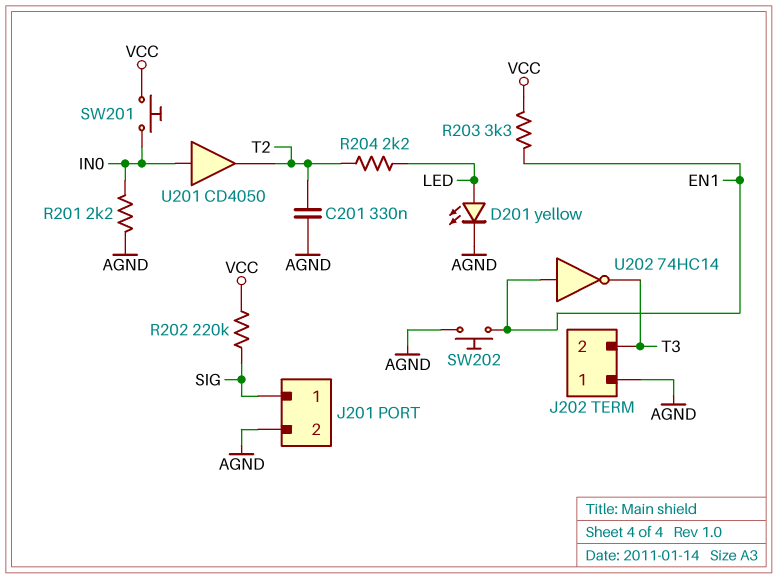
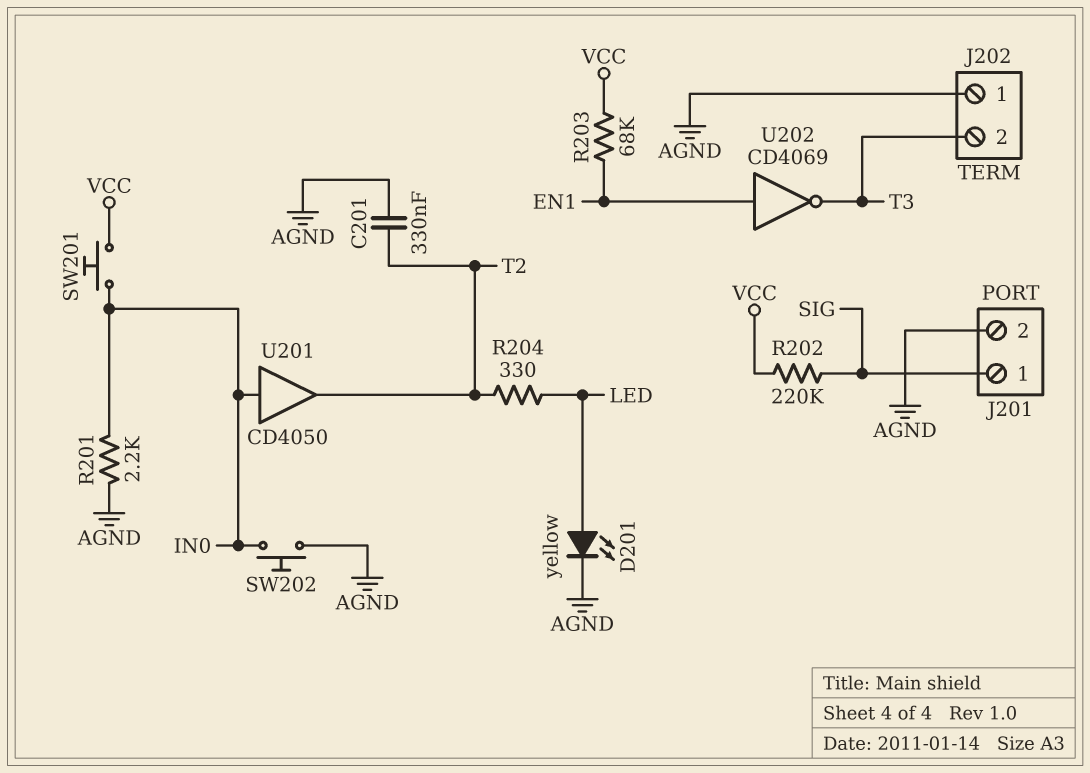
R203: 3.3k (EN1, VCC) -> 68k (EN1, VCC)
R204: 2.2k (LED, T2) -> 330 (LED, T2)
SW202: button (AGND, EN1) -> button (AGND, IN0)
U202: NOT 74HC14 (in EN1, out T3) -> NOT CD4069 (in EN1, out T3)

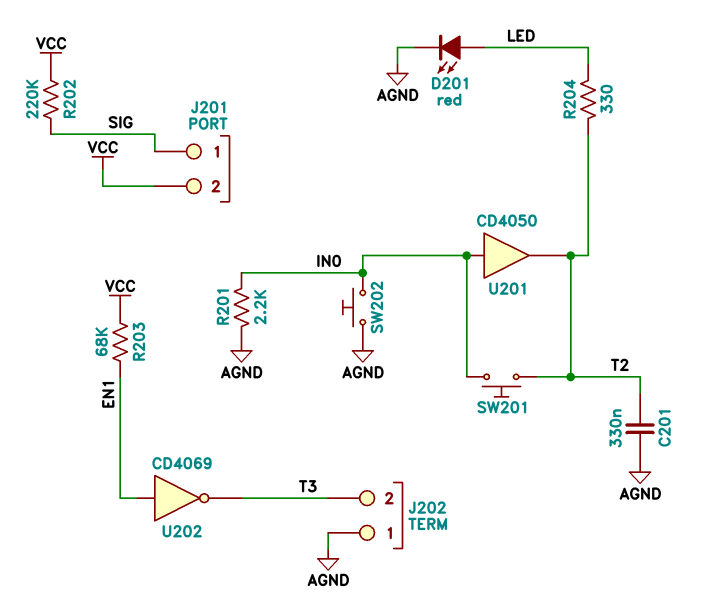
D201: LED yellow (A LED, K AGND) -> LED red (A LED, K AGND)
J201 pin 2: AGND -> VCC
SW201: button (IN0, VCC) -> button (IN0, T2)

